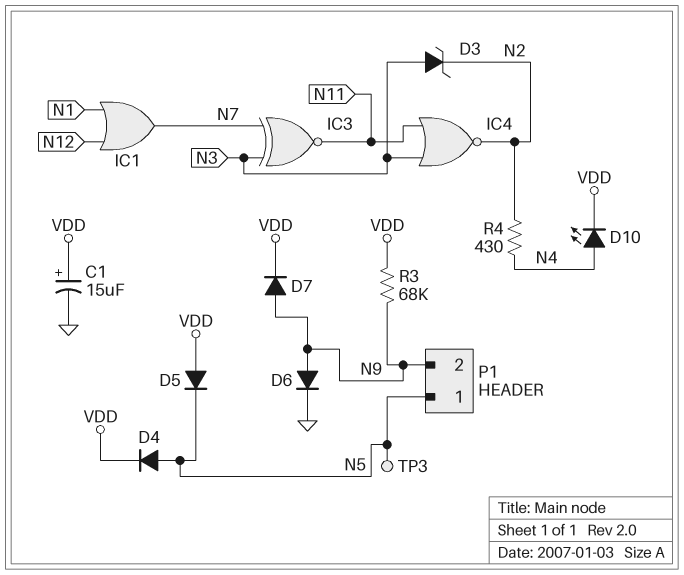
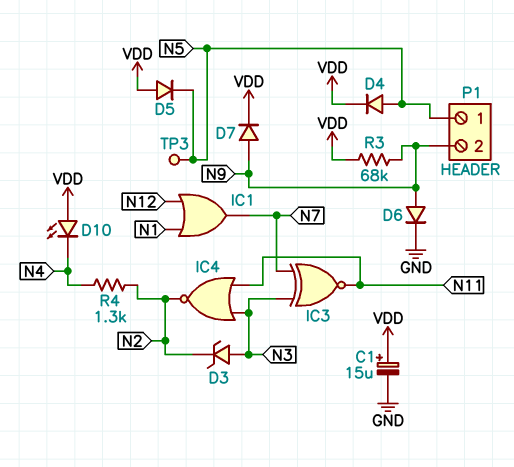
D10: LED (A N4, K VDD) -> LED (A VDD, K N4)
R4: 430 (N2, N4) -> 1.3k (N2, N4)

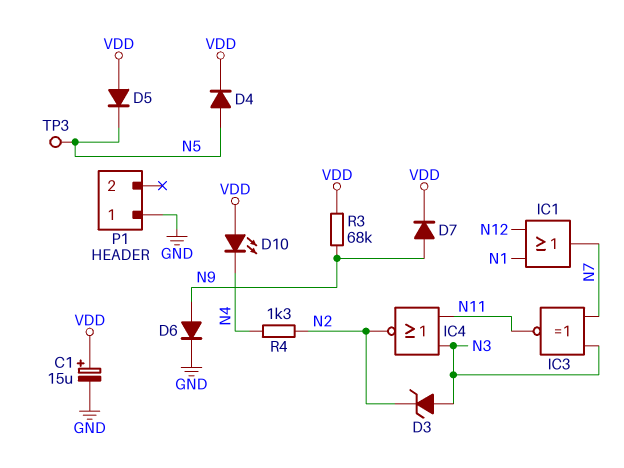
P1 pin 1: N5 -> GND
P1 pin 2: N9 -> none

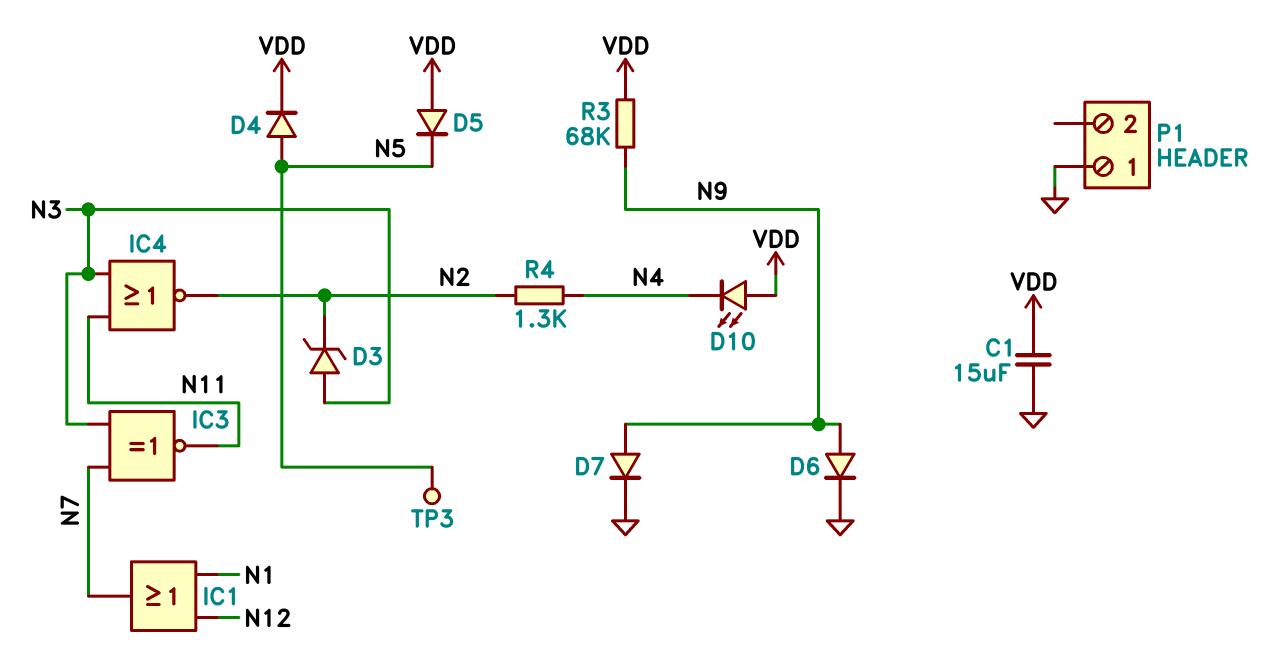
C1: 15uF (plus VDD, minus GND) -> 15uF (GND, VDD)
D7: diode (A N9, K VDD) -> diode (A N9, K GND)

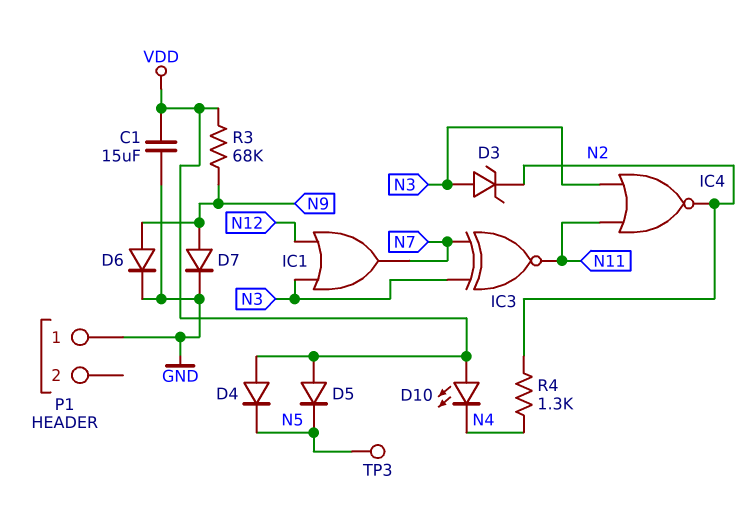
D4: diode (A N5, K VDD) -> diode (A VDD, K N5)
IC1: OR (in N1, in N12, out N7) -> OR (in N3, in N12, out N7)

